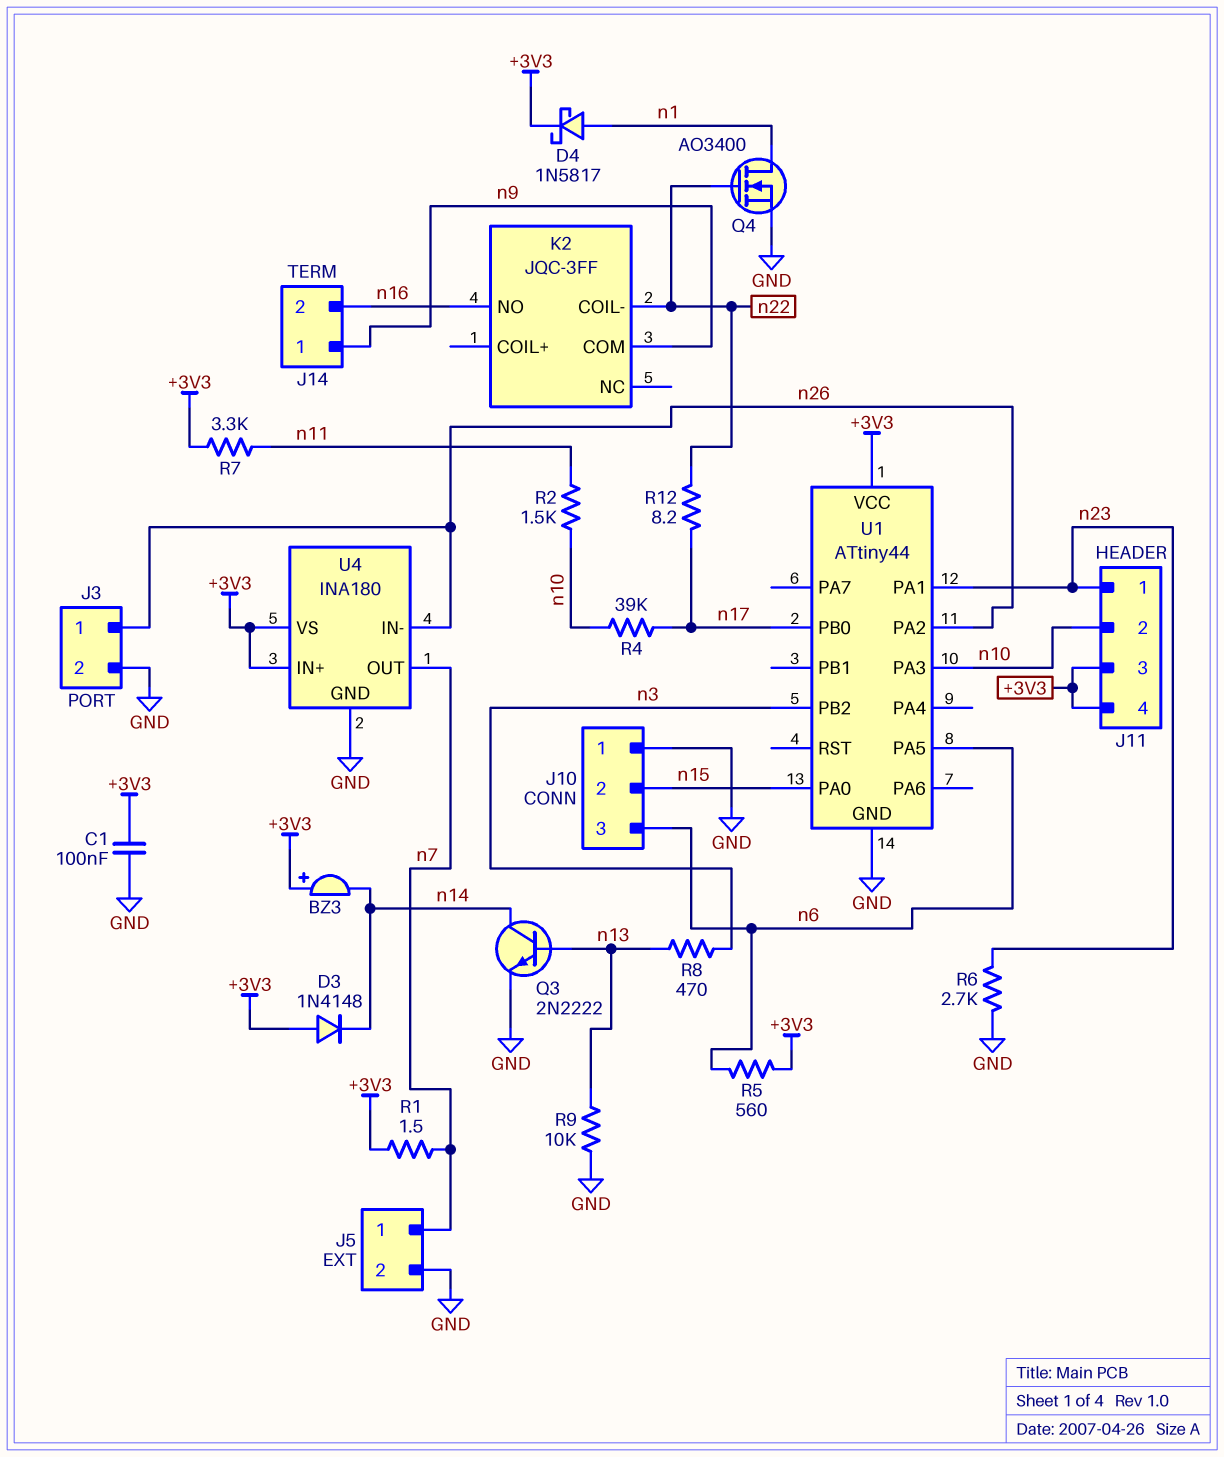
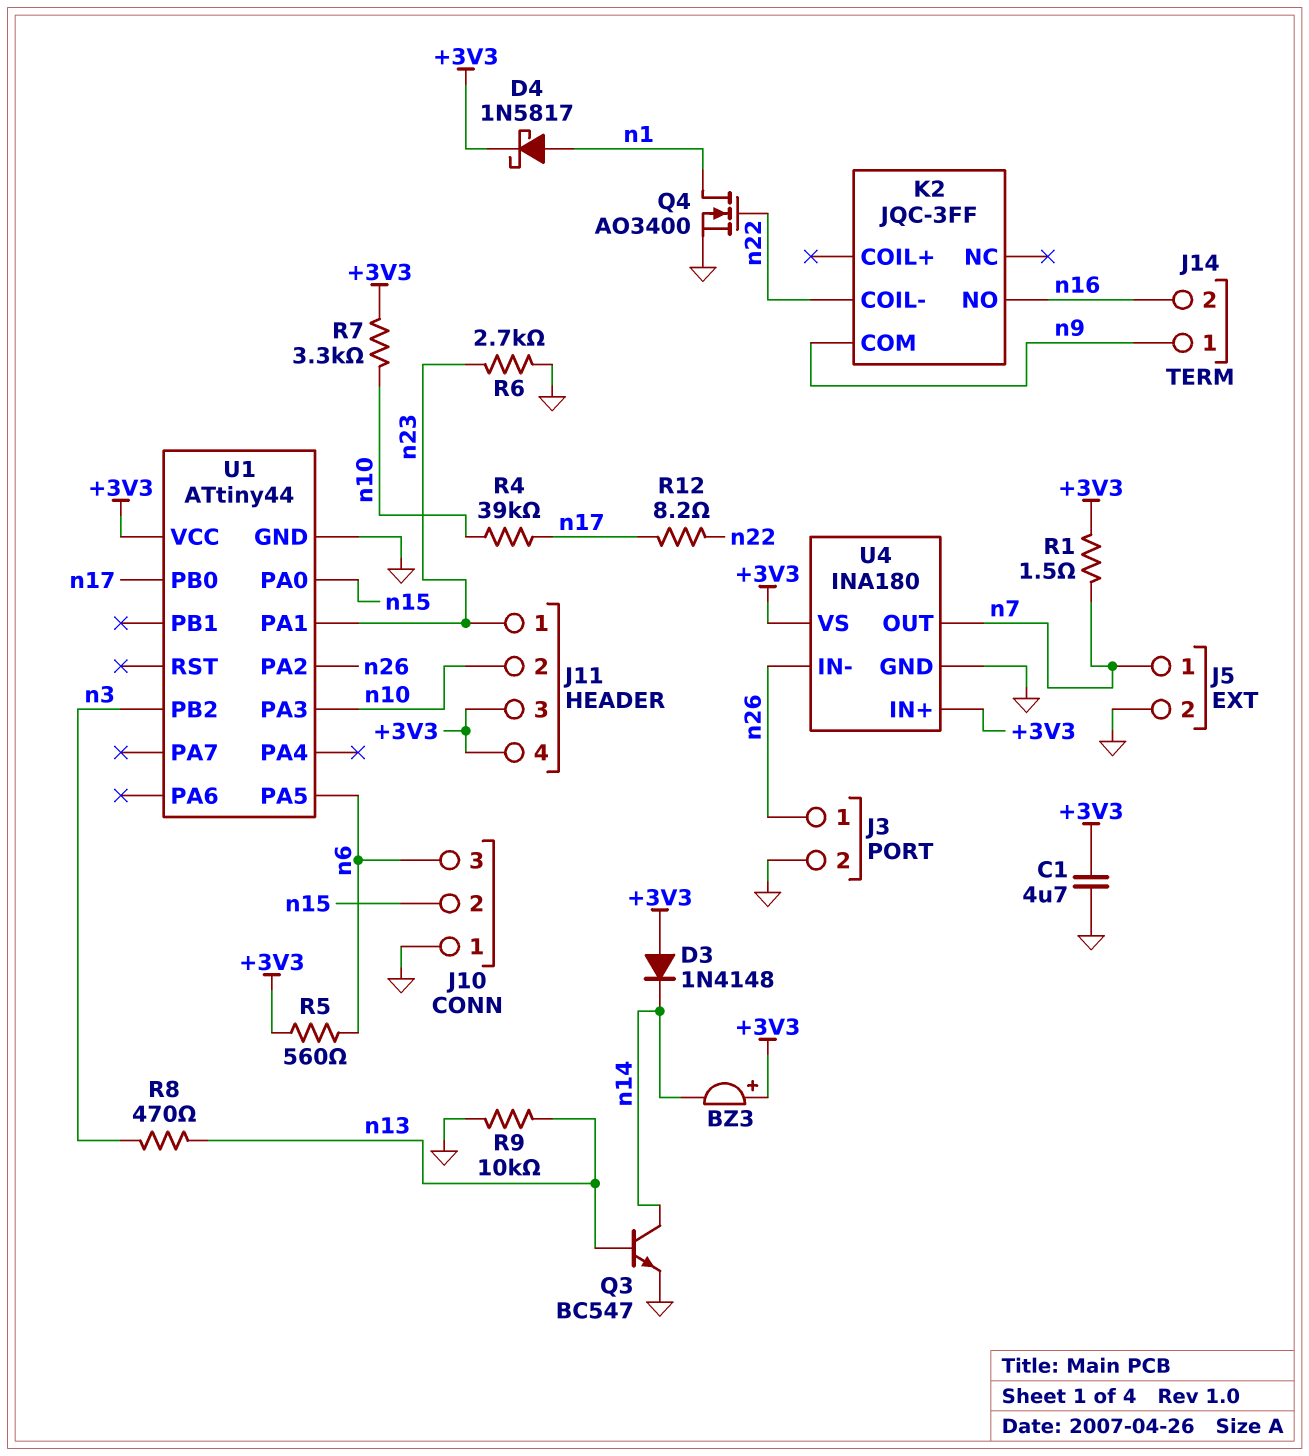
C1: 100nF (+3V3, GND) -> 4.7uF (+3V3, GND)
Q3: NPN 2N2222 (B n13, C n14, E GND) -> NPN BC547 (B n13, C n14, E GND)
R2: 1.5k (n10, n11) -> none
R7: 3.3k (+3V3, n11) -> 3.3k (+3V3, n10)

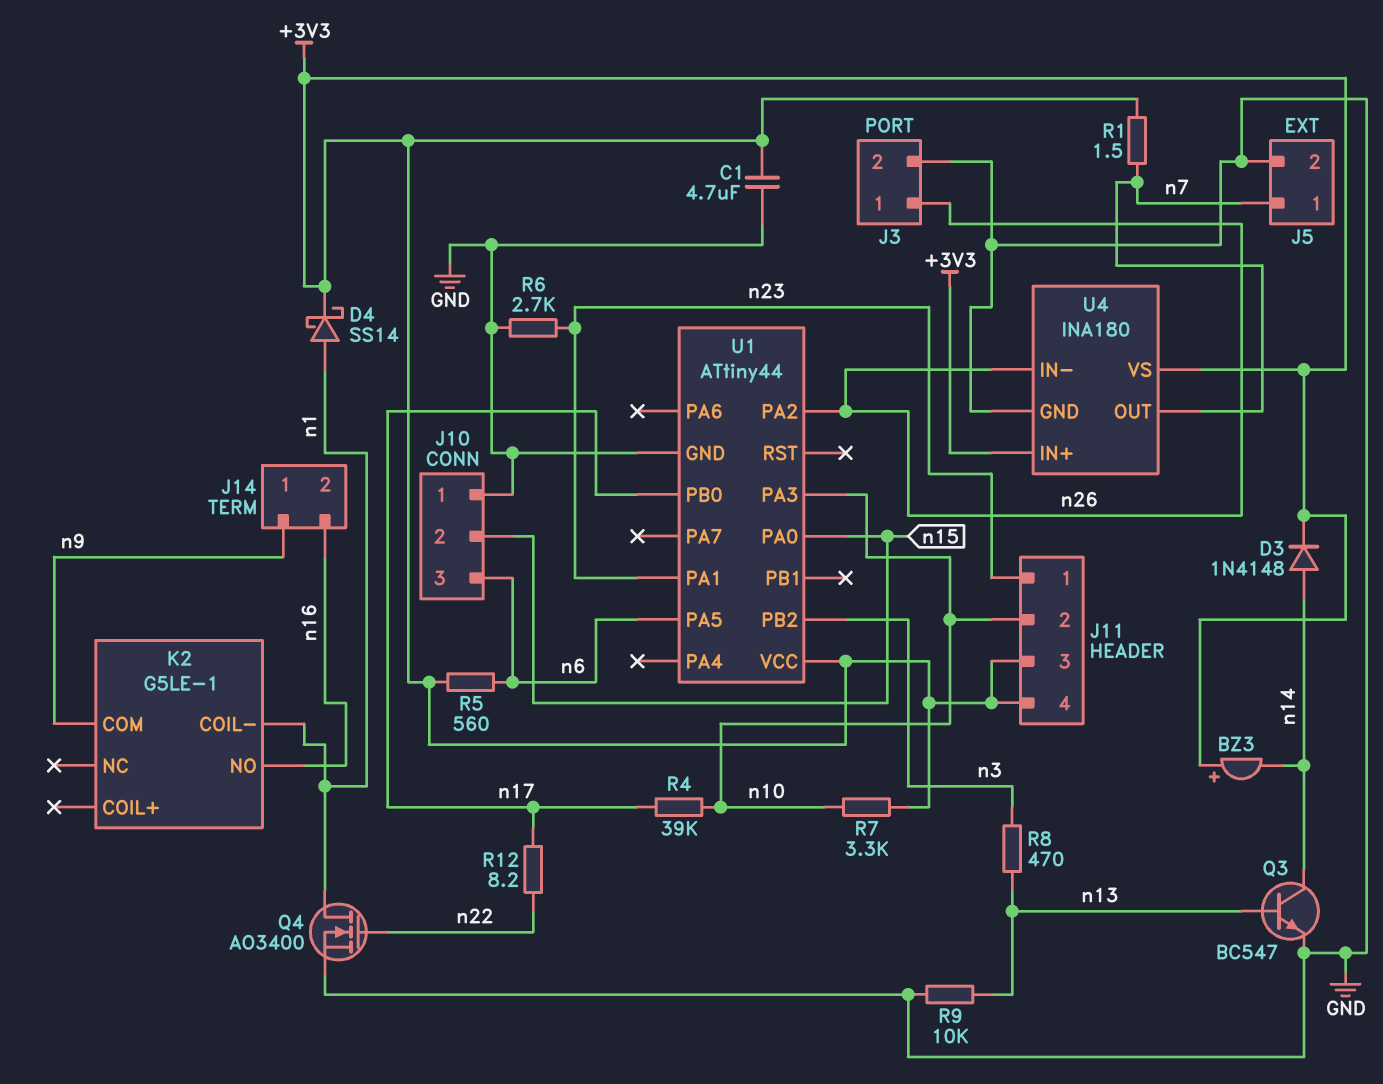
D3: diode 1N4148 (A +3V3, K n14) -> diode 1N4148 (A n14, K +3V3)
D4: schottky 1N5817 (A n1, K +3V3) -> schottky SS14 (A n1, K +3V3)
K2: JQC-3FF -> G5LE-1
K2 pin COIL-: n22 -> n1

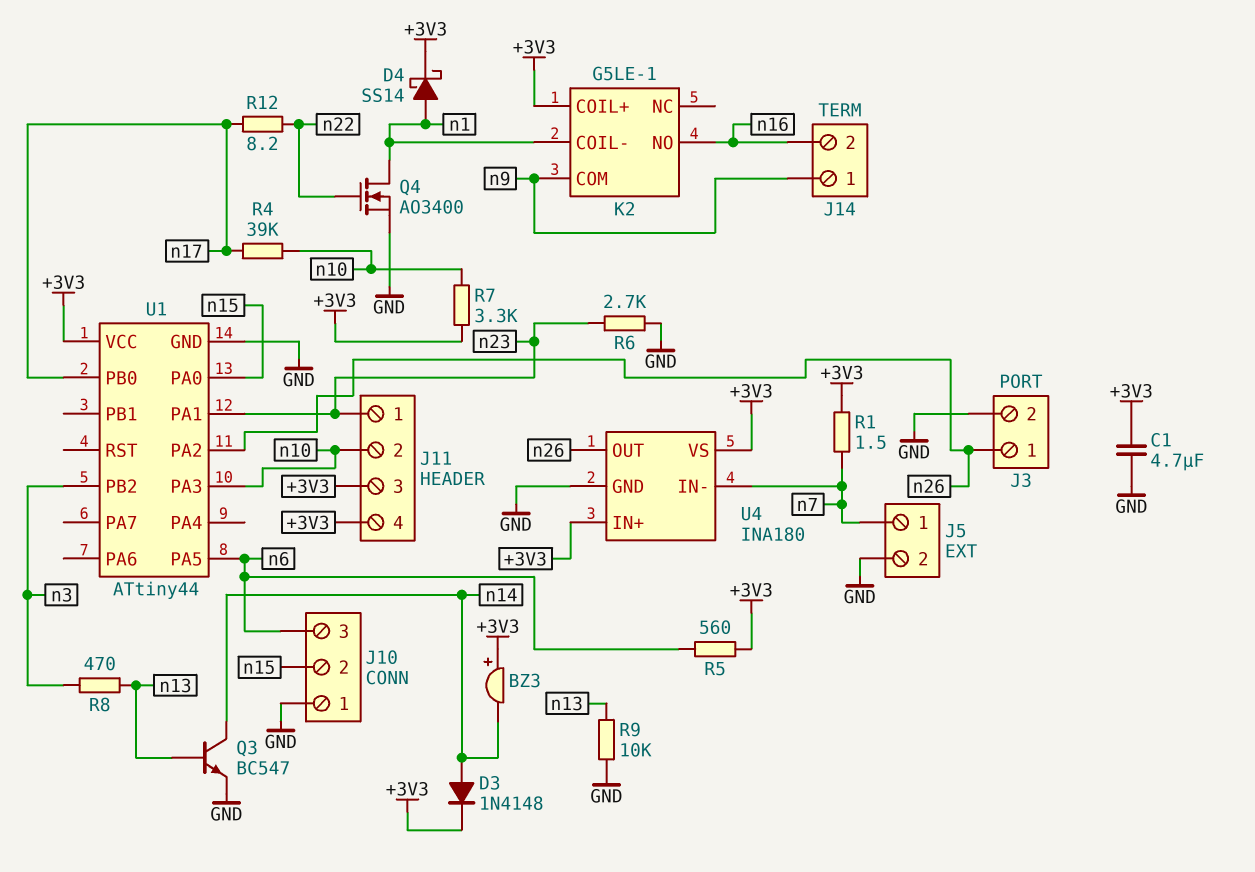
K2 pin COIL+: none -> +3V3
U4 pin IN-: n26 -> n7
U4 pin OUT: n7 -> n26

